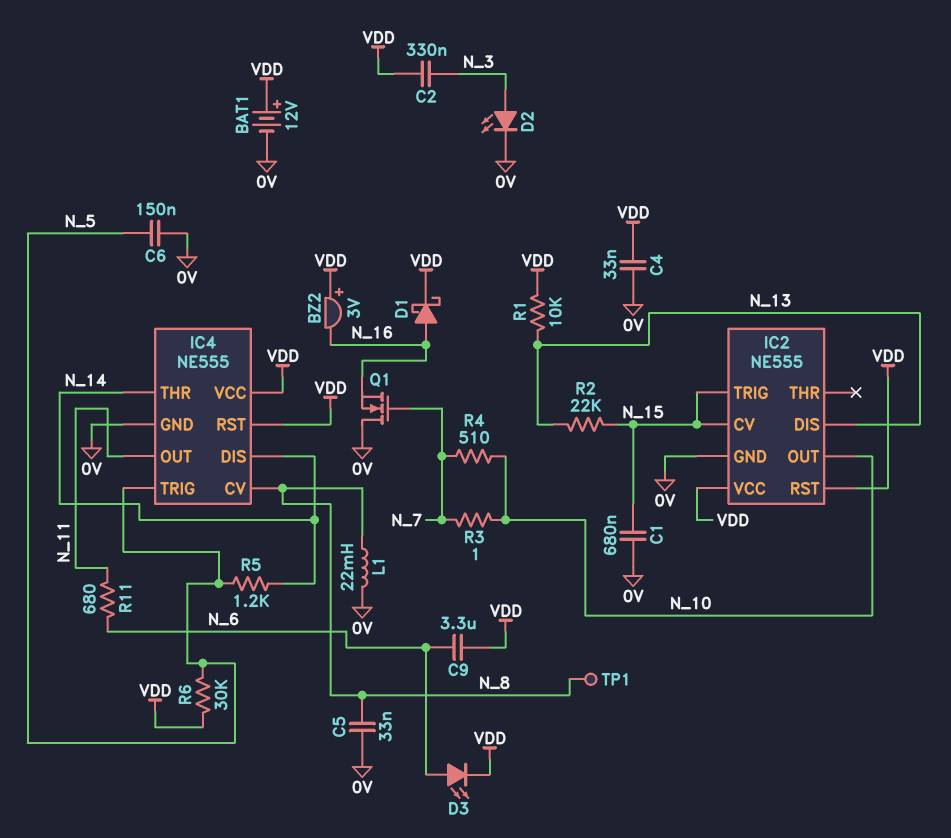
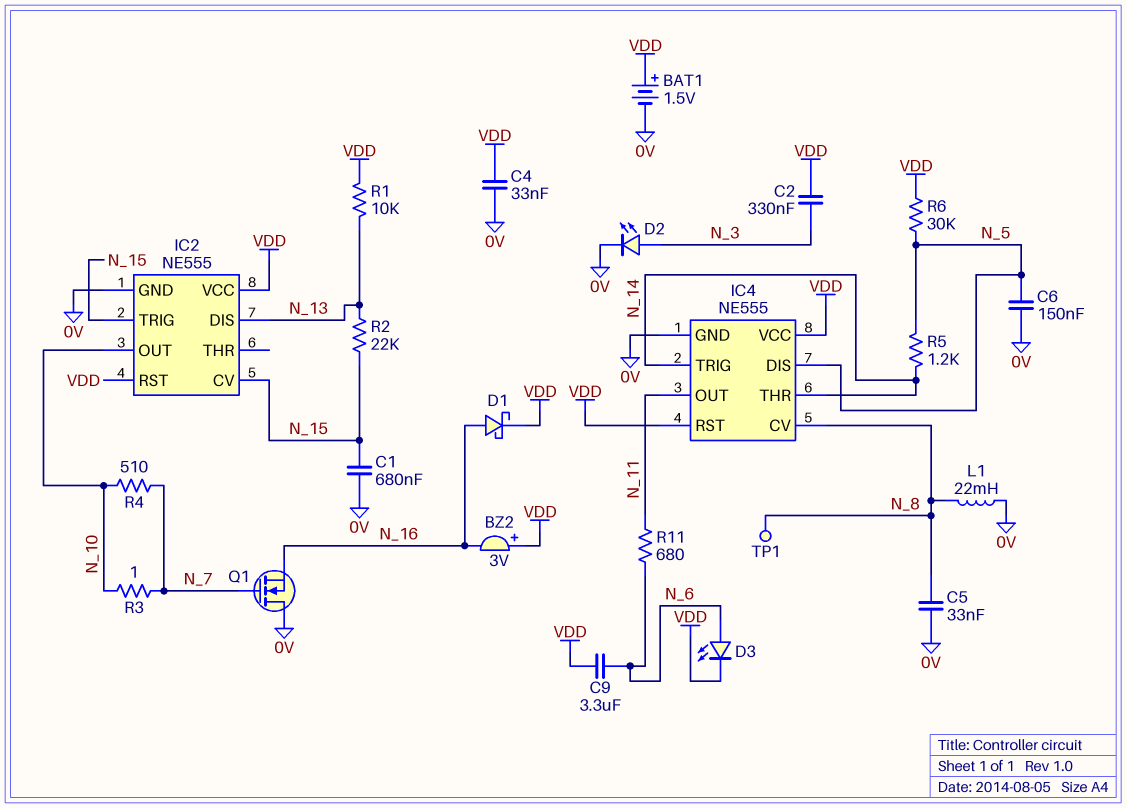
BAT1: 12V (plus VDD, minus 0V) -> 1.5V (plus VDD, minus 0V)
IC4 pin DIS: N_14 -> N_5
IC4 pin TRIG: N_5 -> N_14

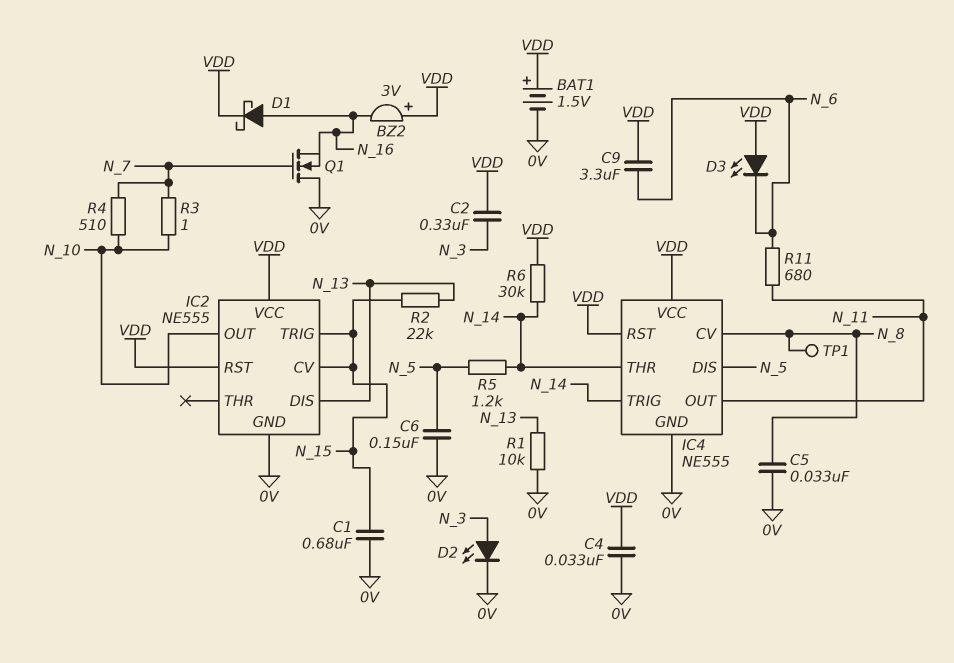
D3: LED (A N_6, K VDD) -> LED (A VDD, K N_6)
L1: 22mH (0V, N_8) -> none
R1: 10k (N_13, VDD) -> 10k (0V, N_13)
R6: 30k (N_5, VDD) -> 30k (N_14, VDD)

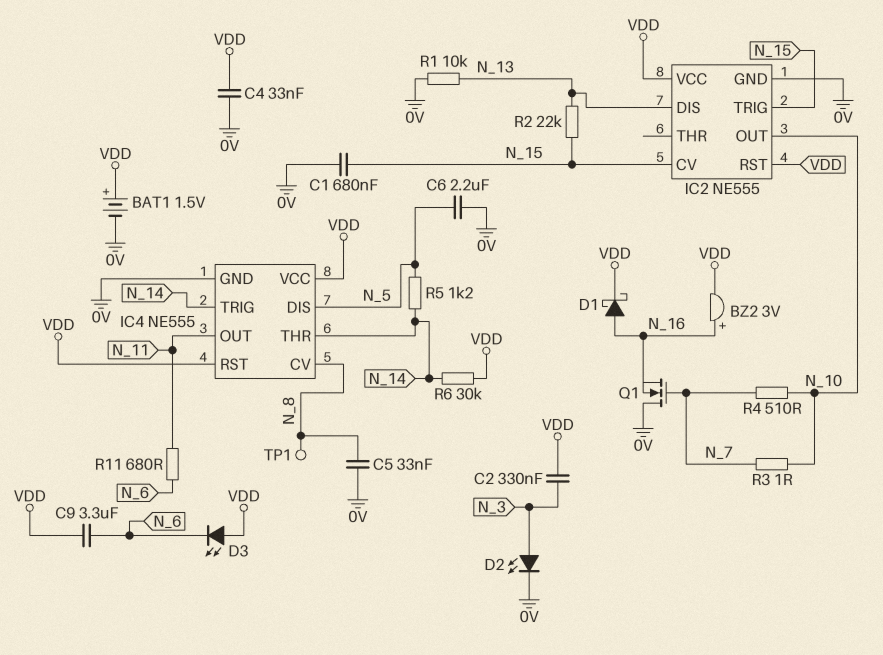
BZ2: buzzer 3V (plus VDD, minus N_16) -> buzzer 3V (plus N_16, minus VDD)
C6: 150nF (0V, N_5) -> 2.2uF (0V, N_5)

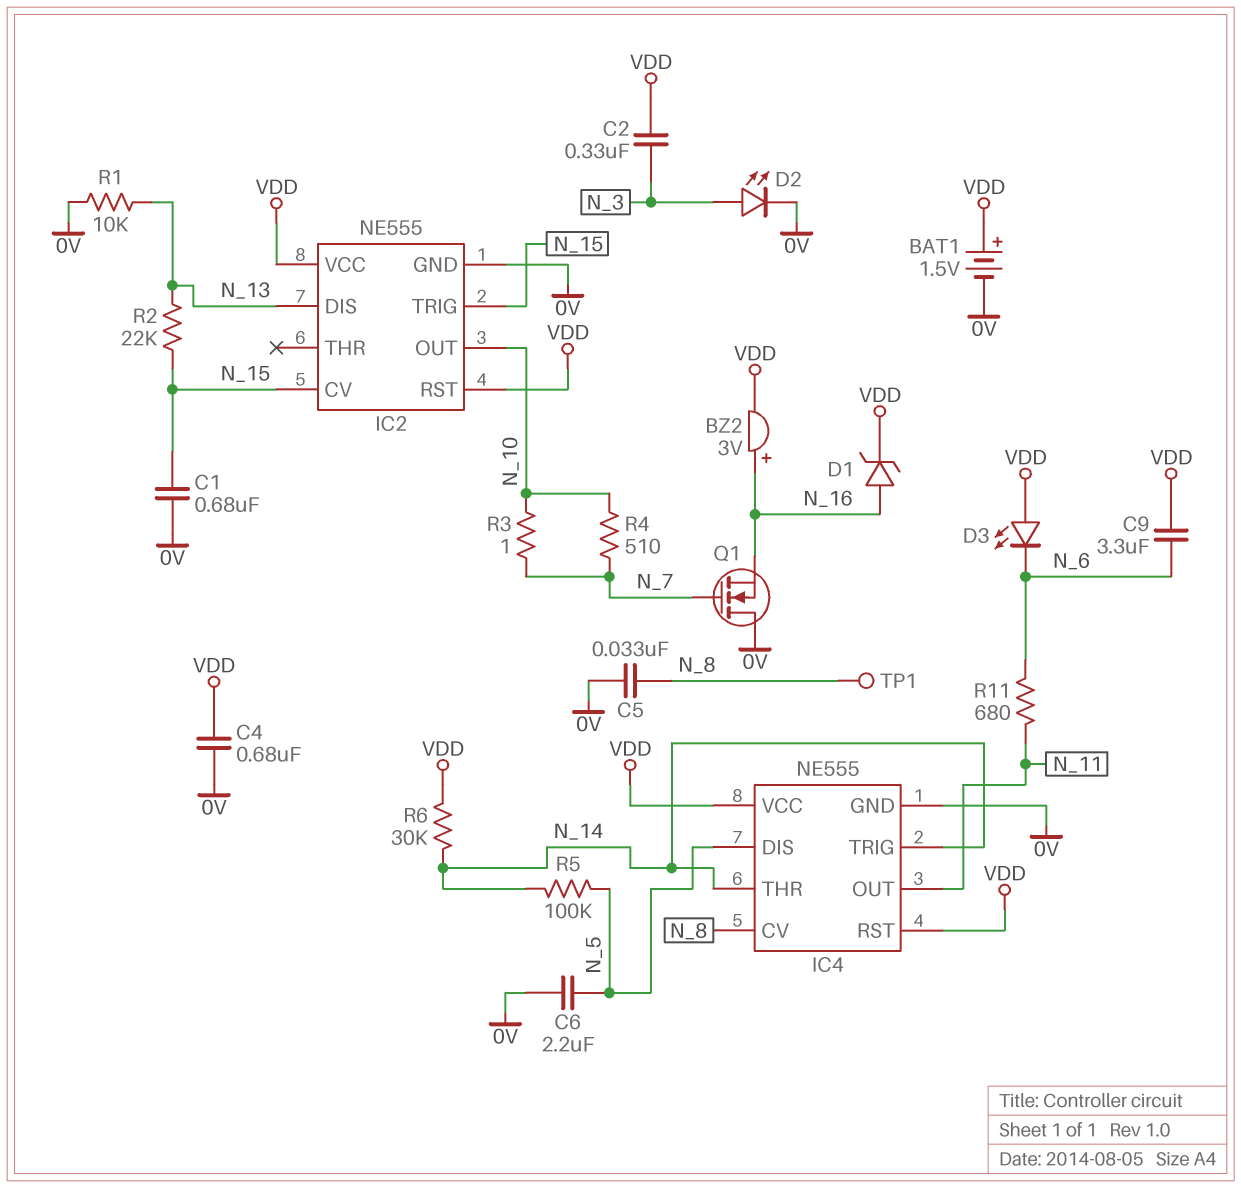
C4: 33nF (0V, VDD) -> 680nF (0V, VDD)
D1: schottky (A N_16, K VDD) -> zener (A N_16, K VDD)
R5: 1.2k (N_5, N_14) -> 100k (N_5, N_14)

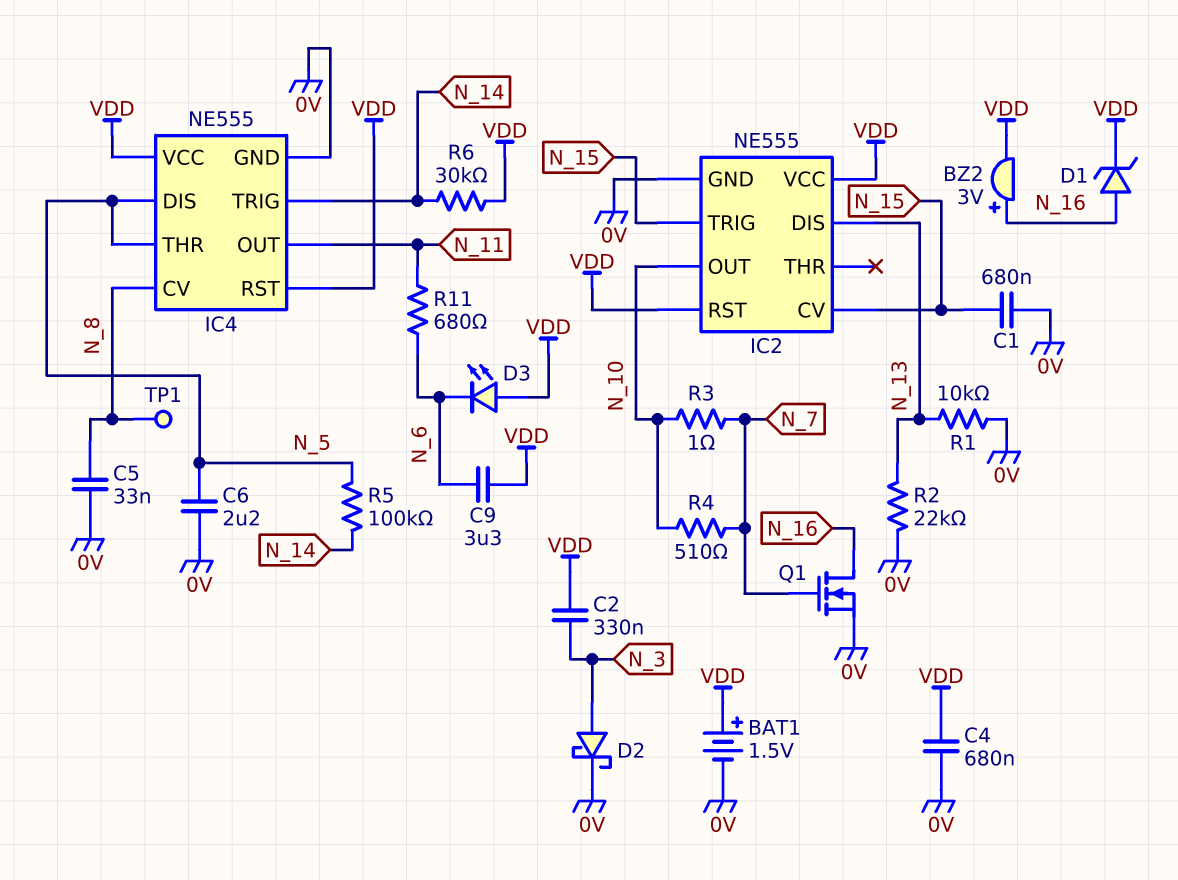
D2: LED (A N_3, K 0V) -> schottky (A N_3, K 0V)
IC4 pin THR: N_14 -> N_5
Q1: NMOS (G N_7, D 0V, S N_16) -> NMOS (G N_7, D N_16, S 0V)
R2: 22k (N_13, N_15) -> 22k (0V, N_13)

